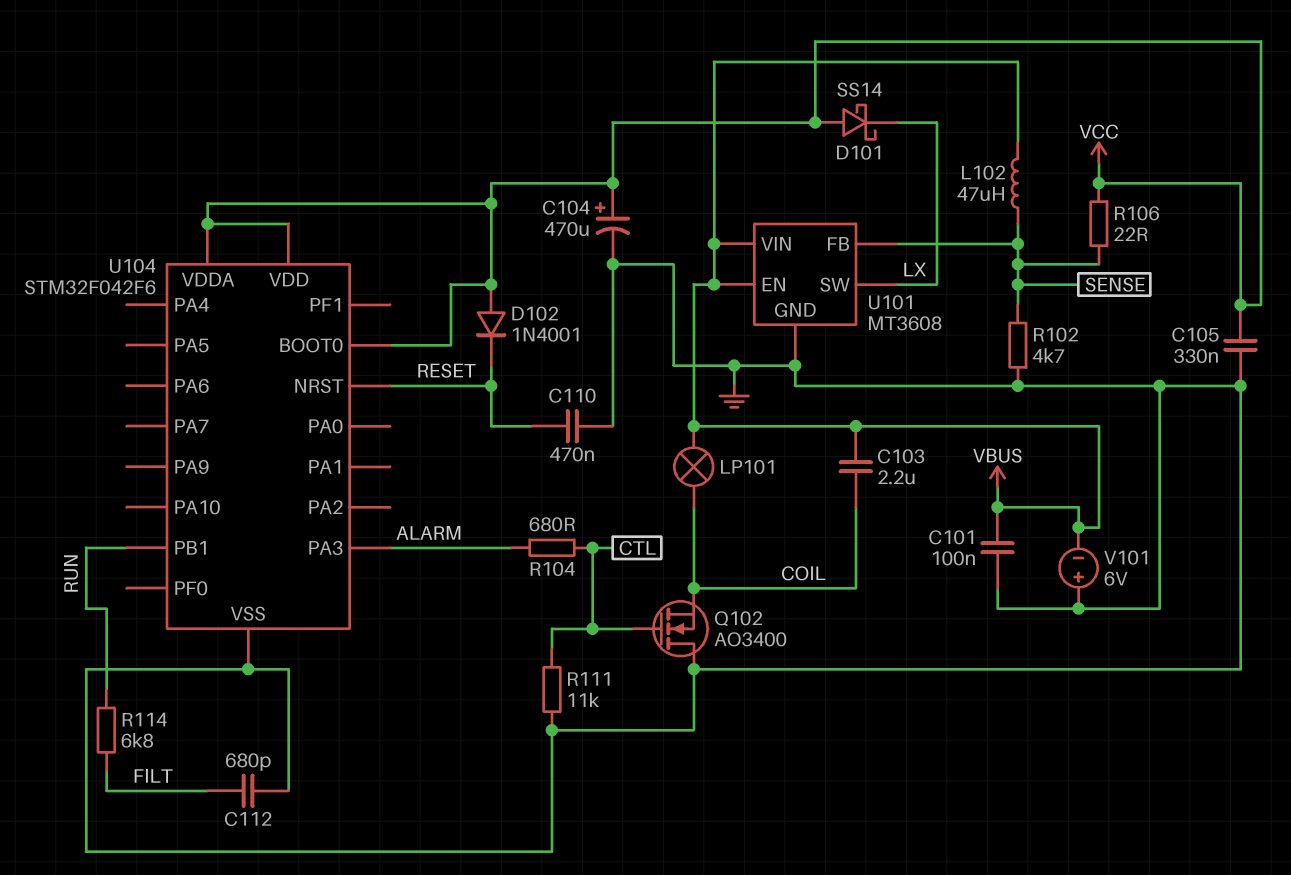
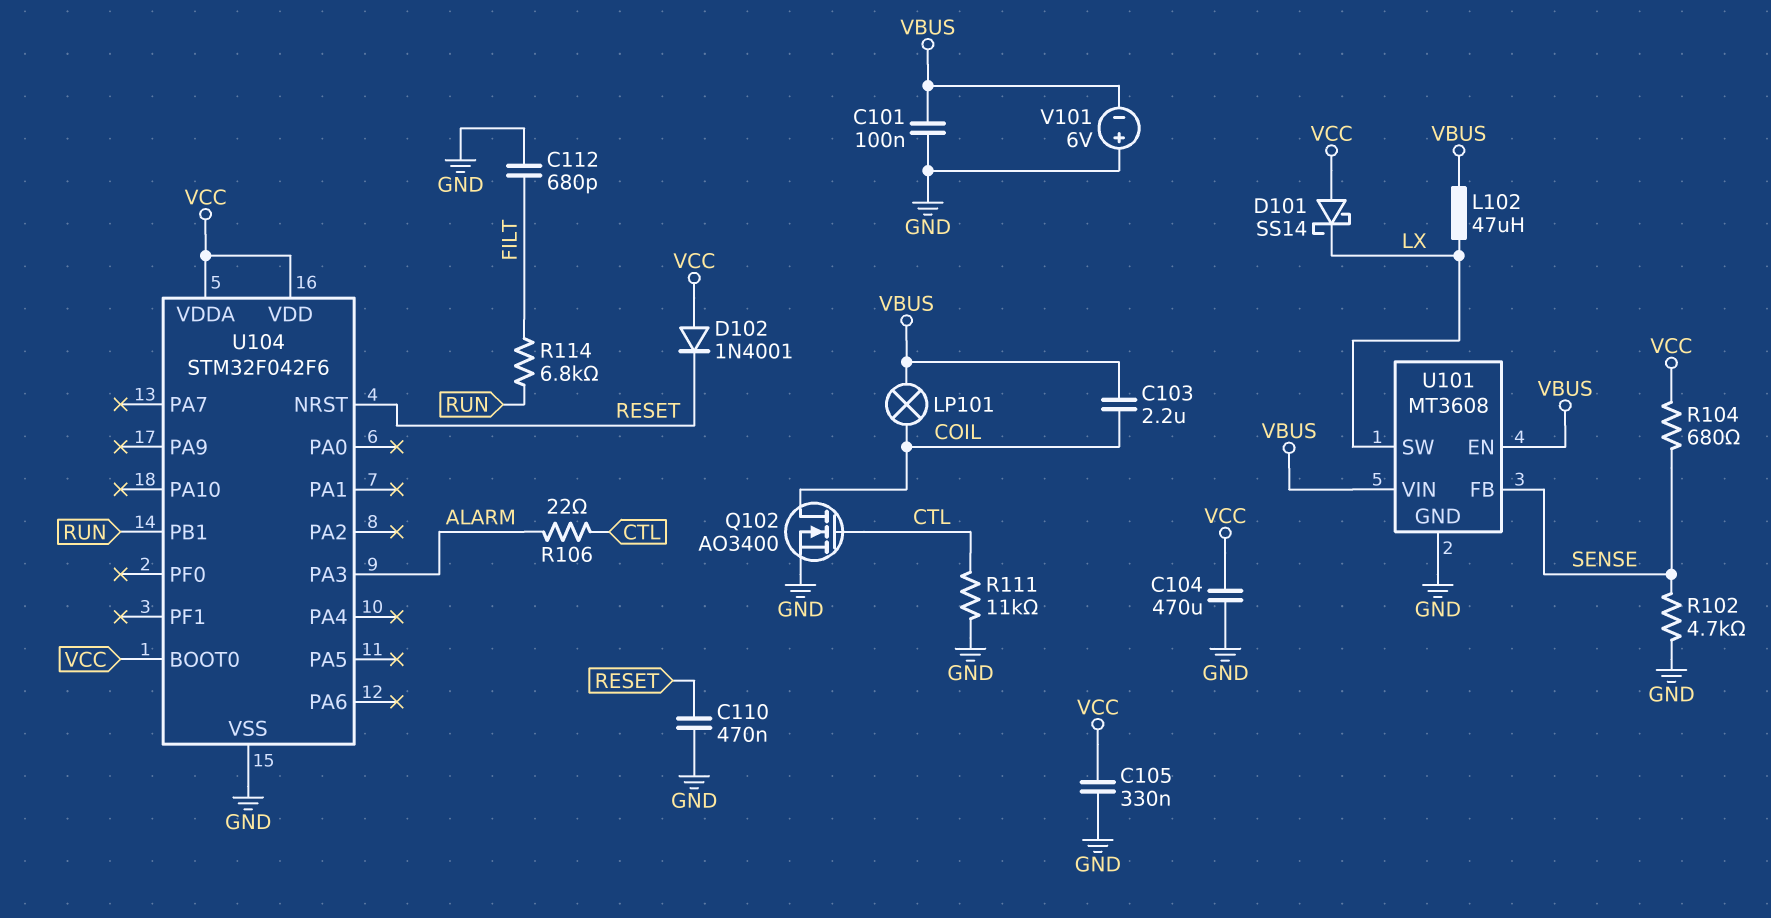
C104: 470uF (plus VCC, minus GND) -> 470uF (GND, VCC)
L102: 47uH (SENSE, VBUS) -> 47uH (LX, VBUS)
Q102: NMOS AO3400 (G CTL, D GND, S COIL) -> NMOS AO3400 (G CTL, D COIL, S GND)
R104: 680 (ALARM, CTL) -> 680 (SENSE, VCC)
R106: 22 (SENSE, VCC) -> 22 (ALARM, CTL)

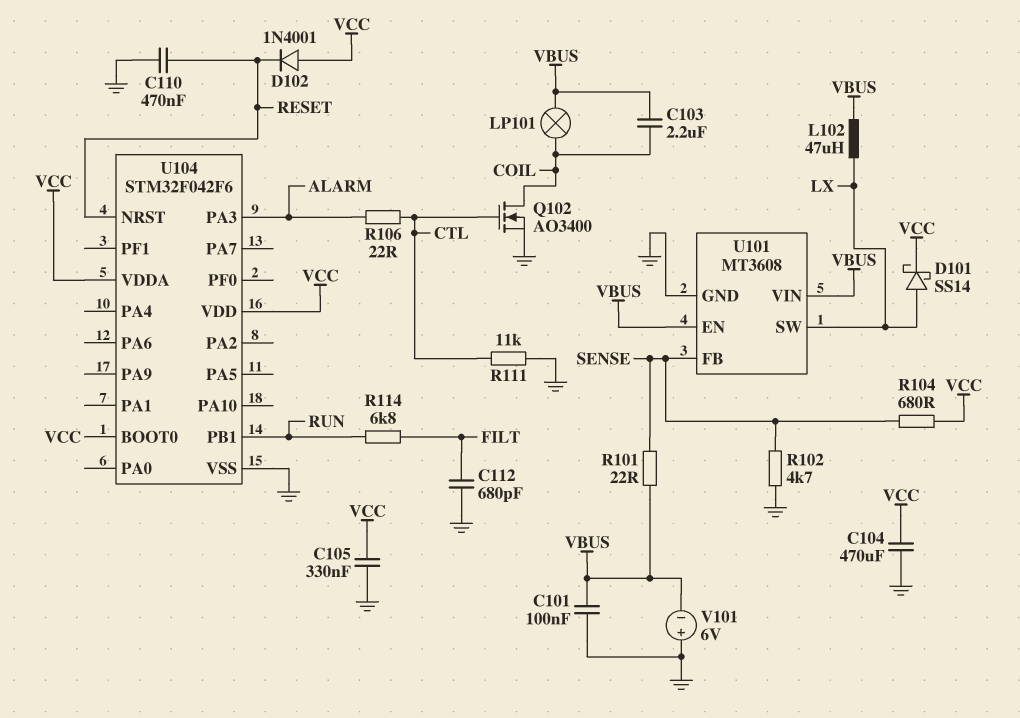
D101: schottky SS14 (A VCC, K LX) -> schottky SS14 (A LX, K VCC)
R101: none -> 22 (SENSE, VBUS)

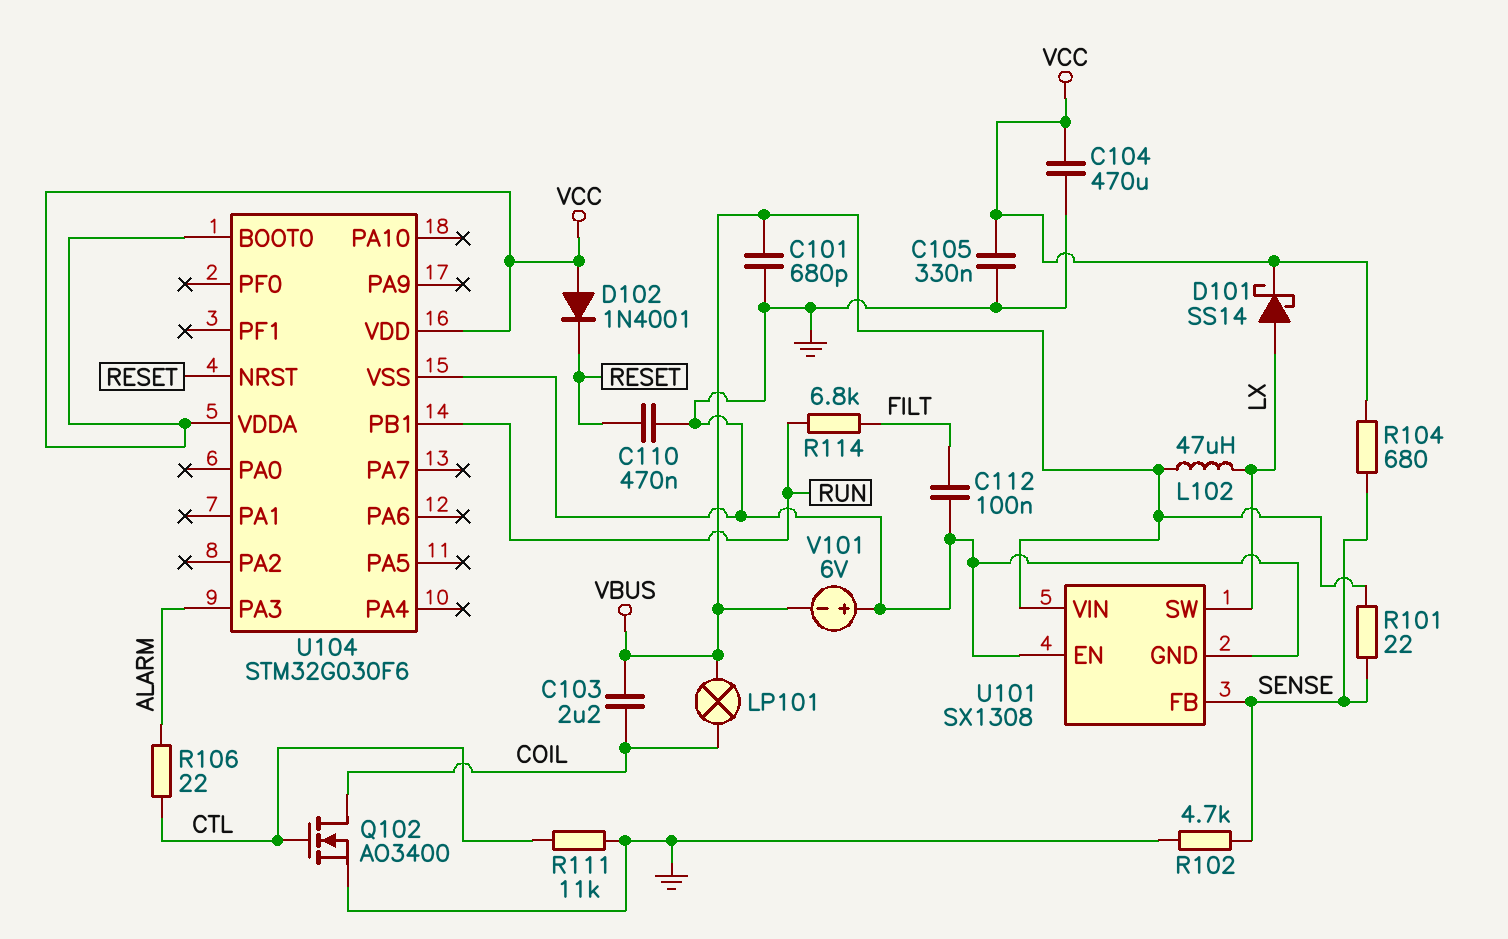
C101: 100nF (GND, VBUS) -> 680pF (GND, VBUS)
C112: 680pF (FILT, GND) -> 100nF (FILT, GND)
U101: MT3608 -> SX1308
U101 pin EN: VBUS -> GND
U104: STM32F042F6 -> STM32G030F6

